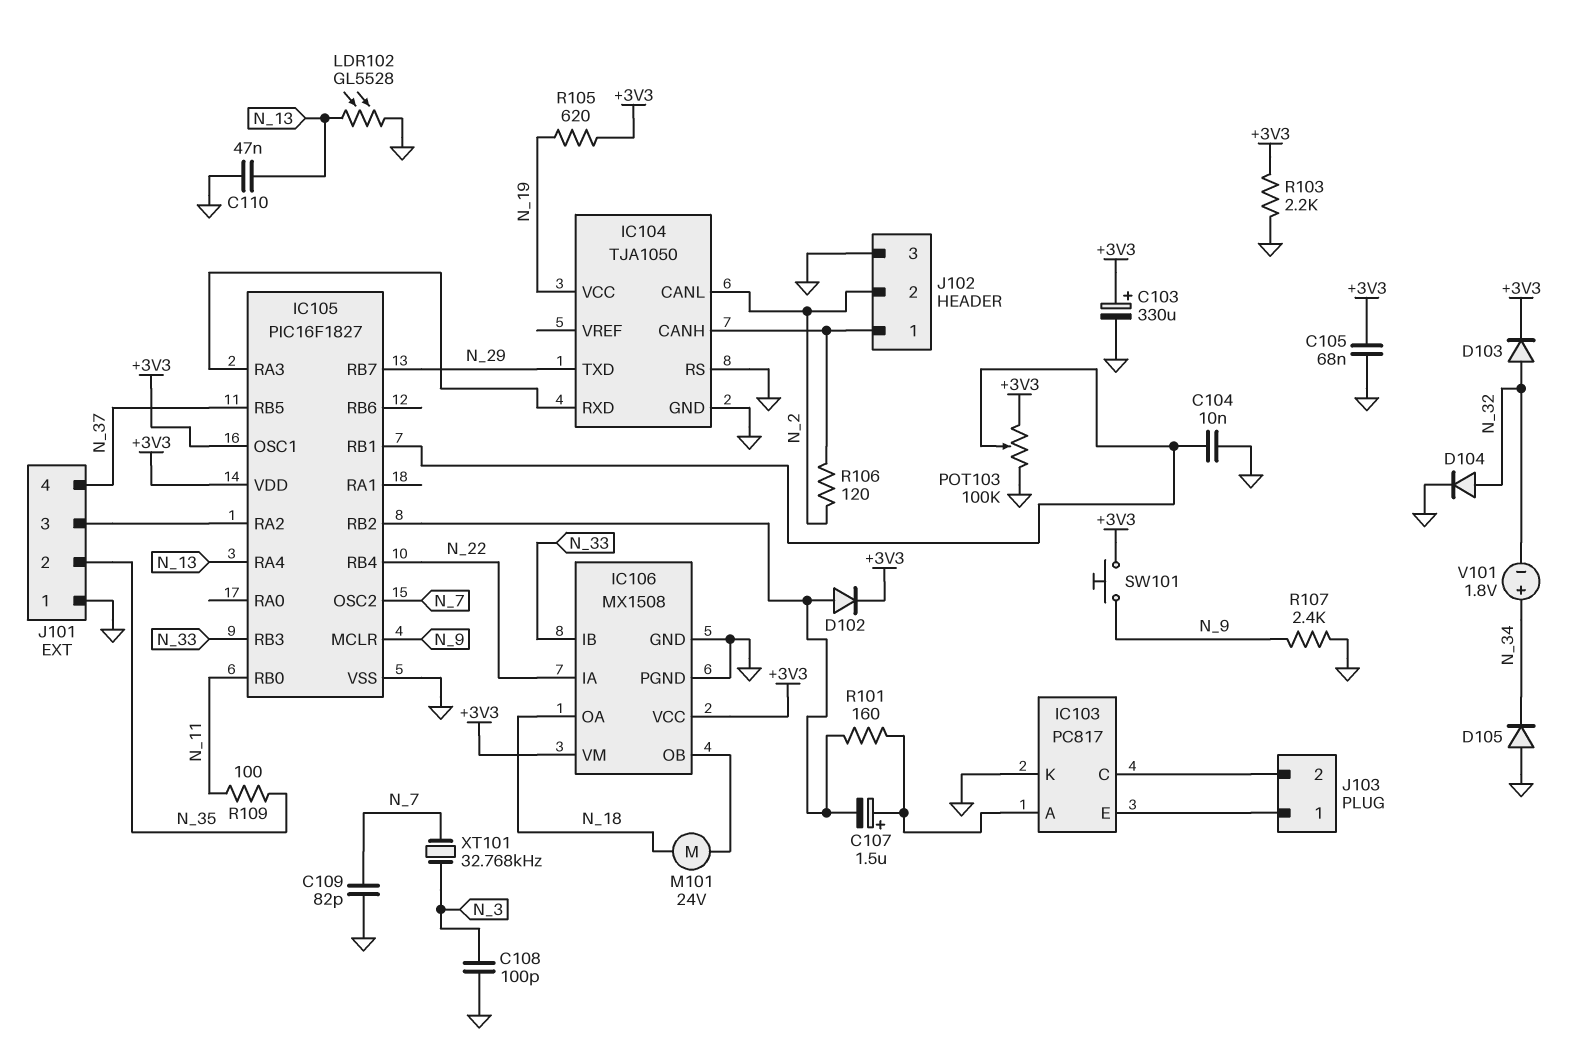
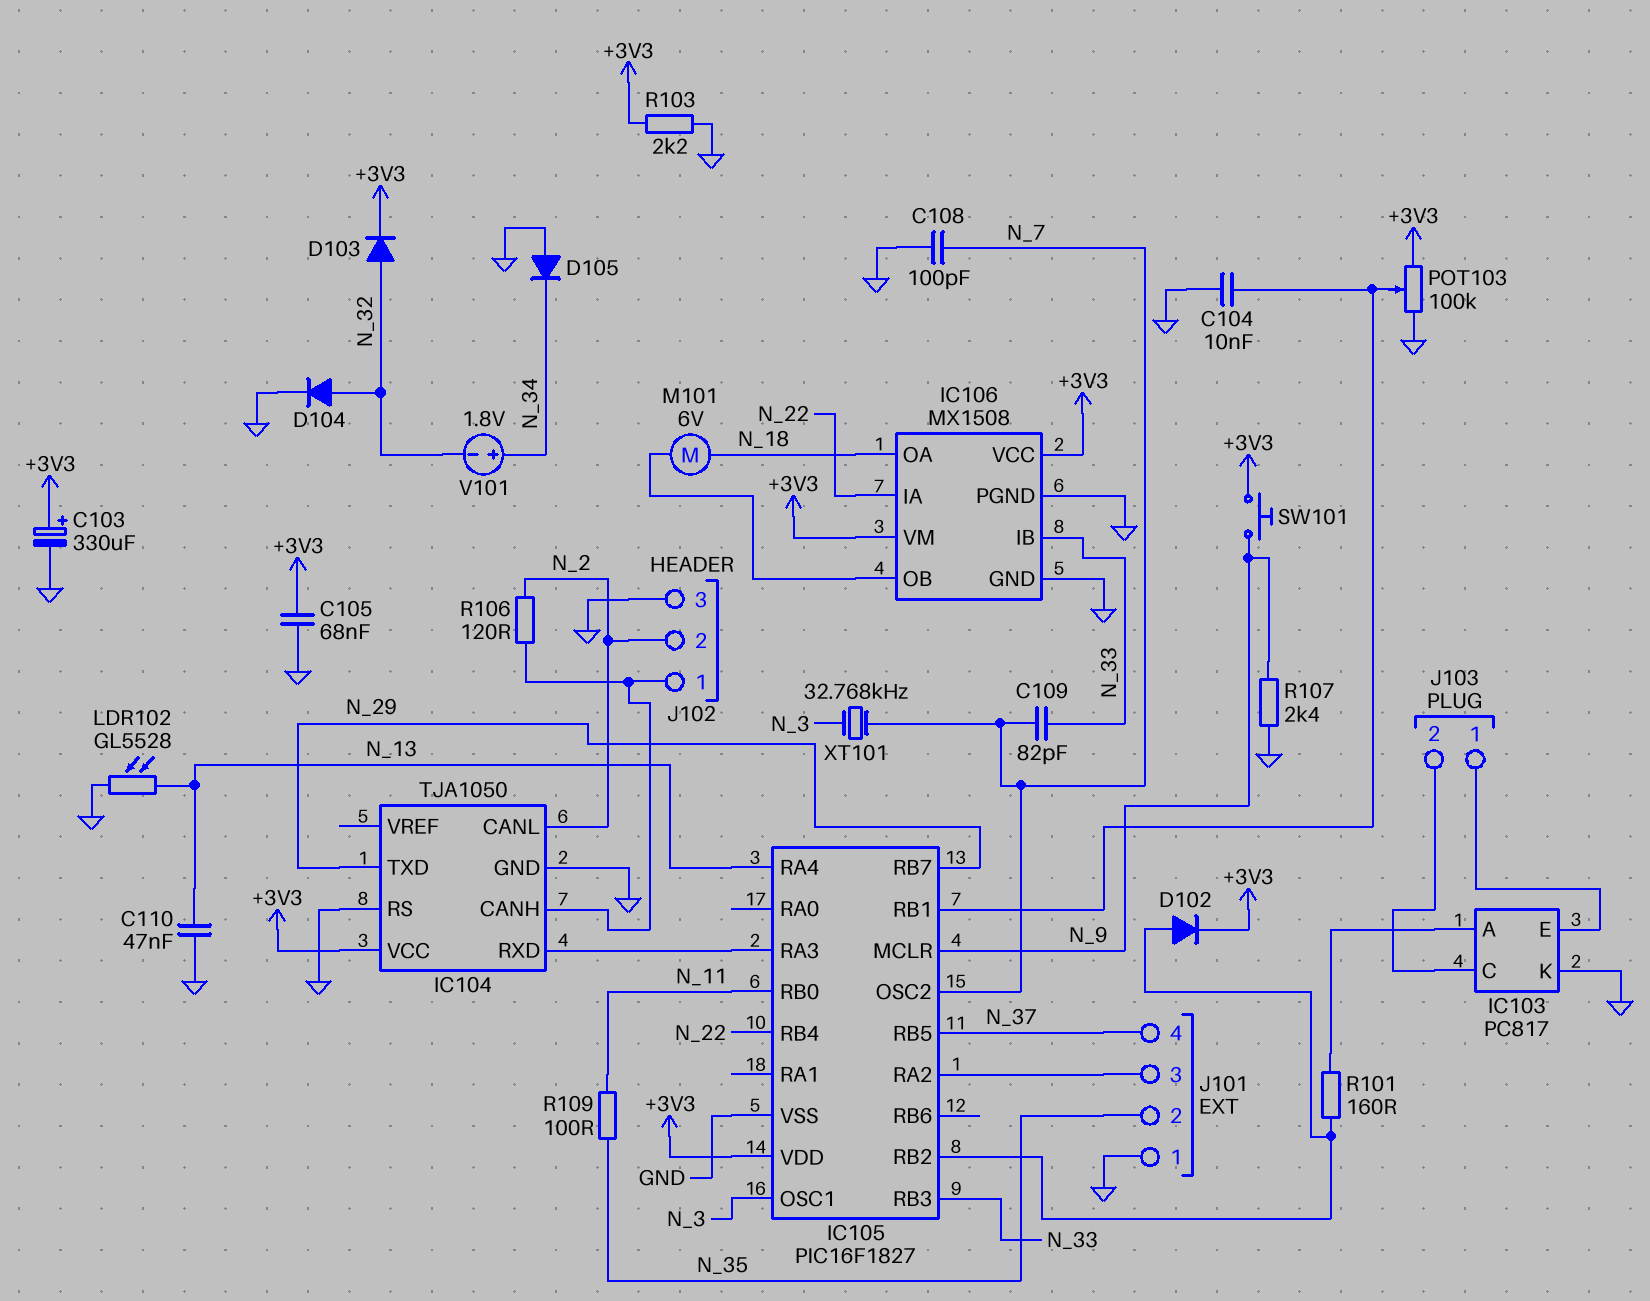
C107: 1.5uF (plus IC103/A, minus IC105/RB2) -> none
C108: 100pF (GND, N_3) -> 100pF (GND, N_7)
C109: 82pF (GND, N_7) -> 82pF (N_7, N_33)
IC104 pin VCC: N_19 -> +3V3
IC105 pin OSC1: +3V3 -> N_3
M101: motor 24V (IC106/OB, N_18) -> motor 6V (IC106/OB, N_18)
R105: 620 (+3V3, N_19) -> none

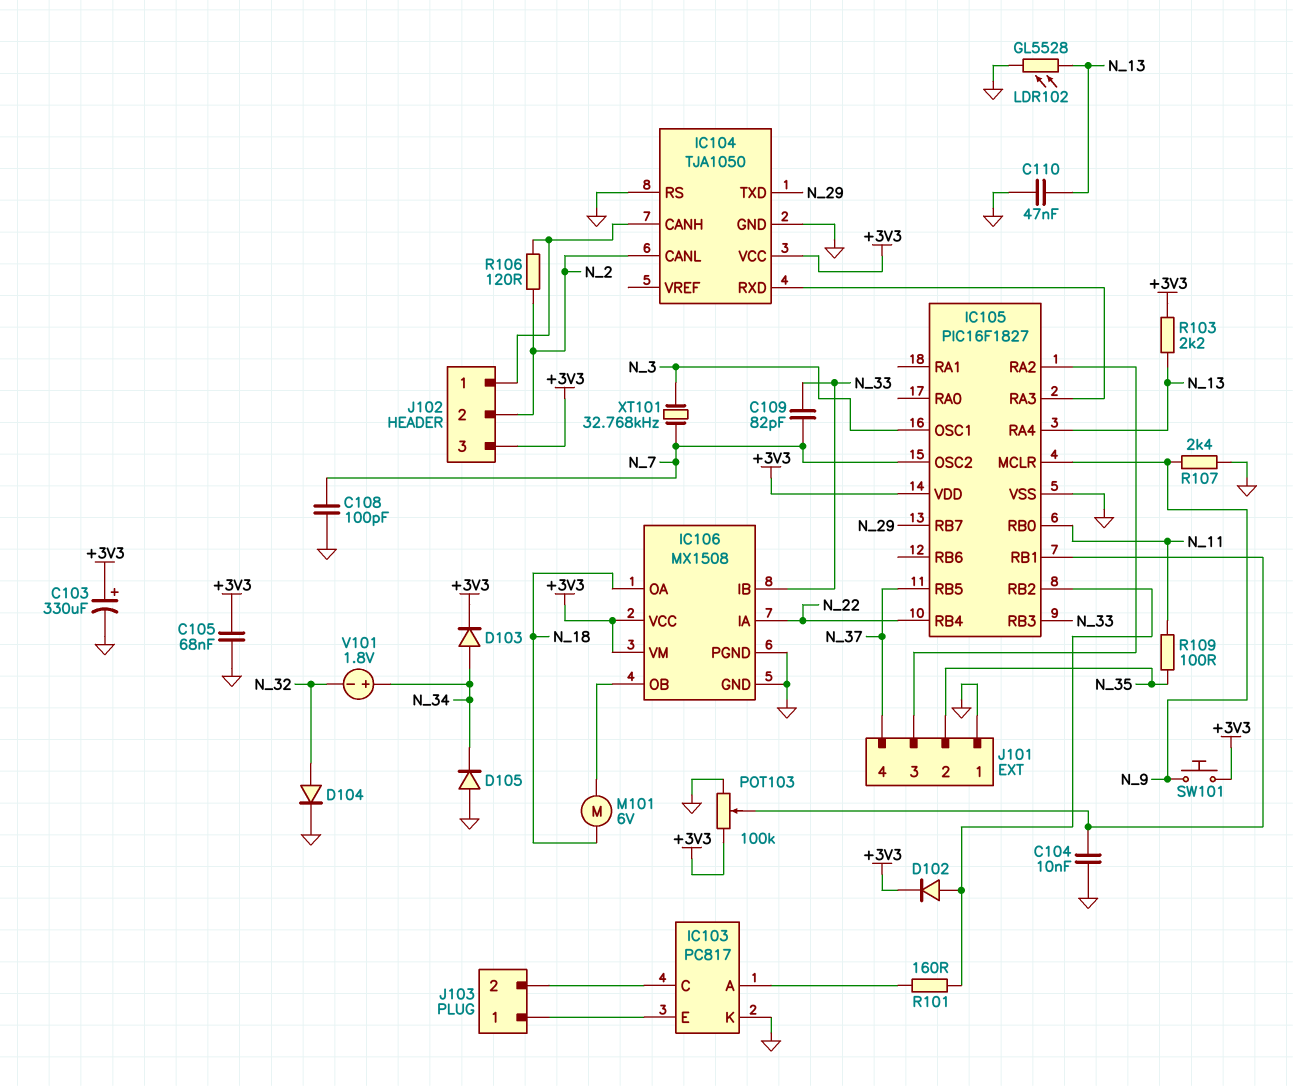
D103: diode (A N_32, K +3V3) -> diode (A N_34, K +3V3)
J102 pin 3: GND -> +3V3
R103: 2.2k (+3V3, GND) -> 2.2k (+3V3, N_13)

